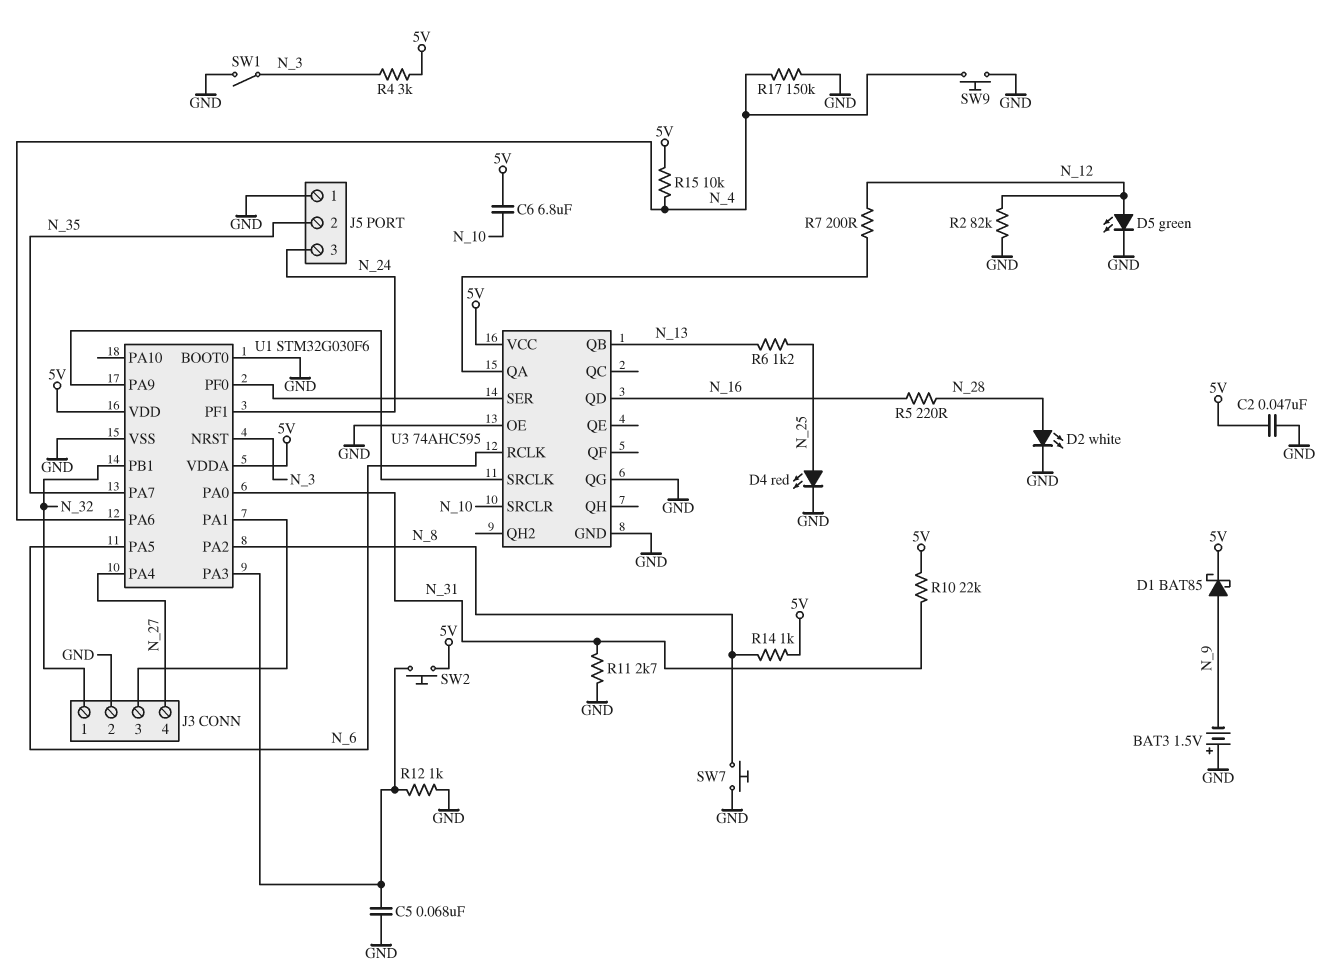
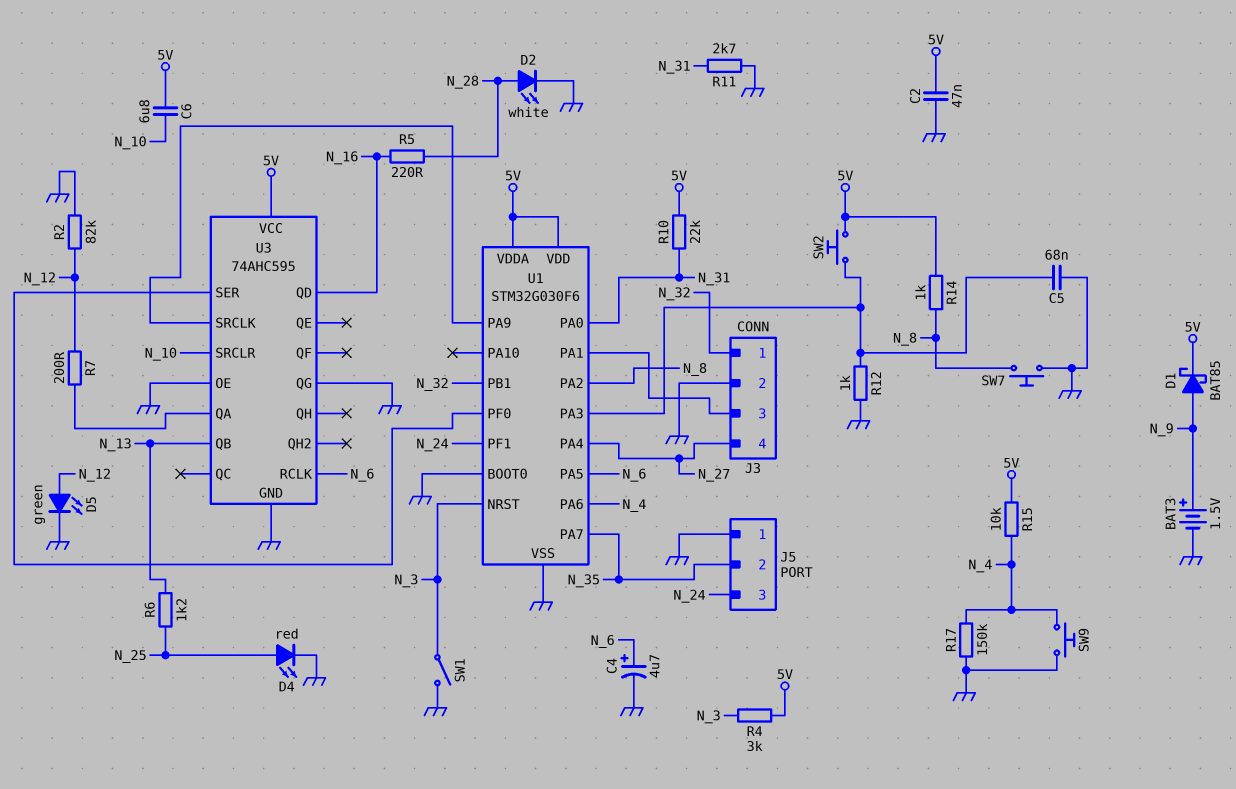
BAT3: 1.5V (plus GND, minus N_9) -> 1.5V (plus N_9, minus GND)
C4: none -> 4.7uF (plus N_6, minus GND)

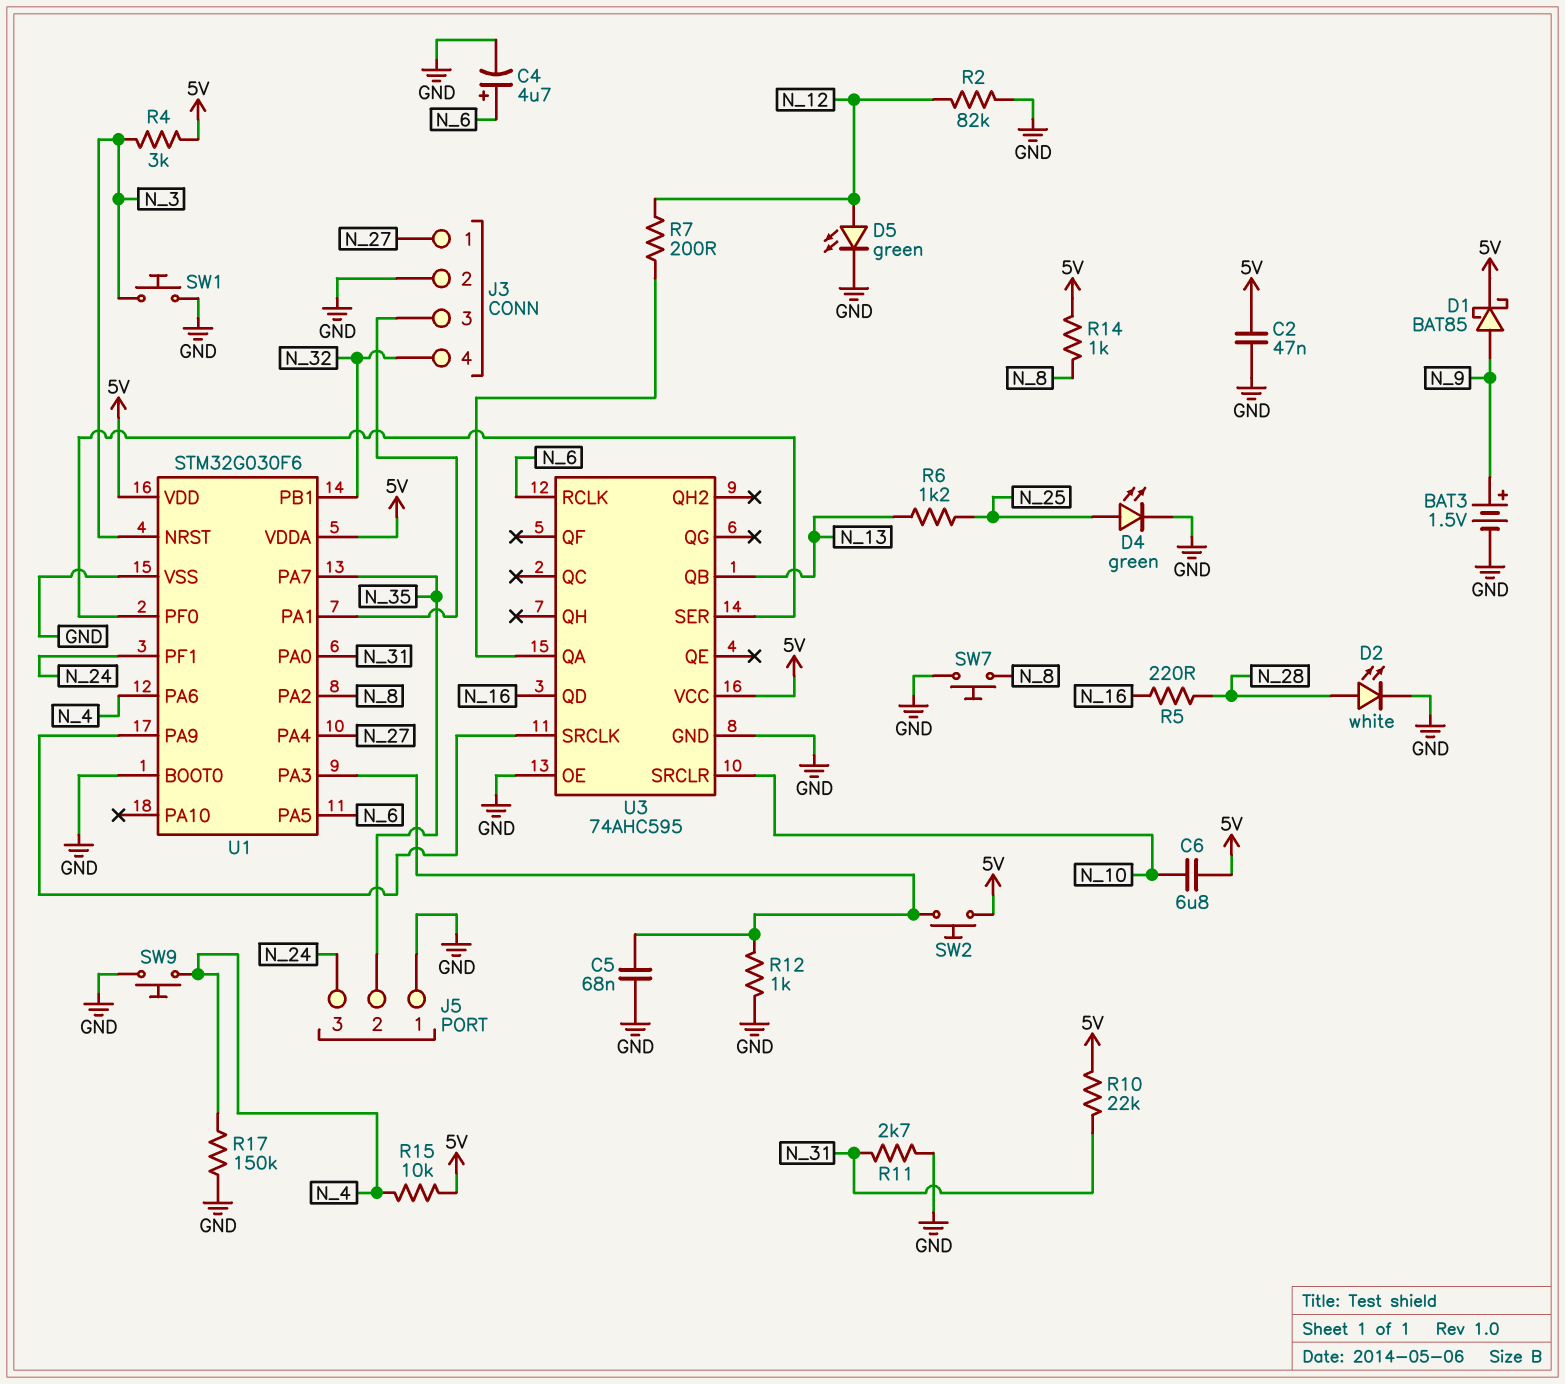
D4: LED red (A N_25, K GND) -> LED green (A N_25, K GND)
J3 pin 1: N_32 -> N_27
J3 pin 4: N_27 -> N_32
SW1: switch (GND, N_3) -> button (GND, N_3)
U3 pin QG: GND -> none

